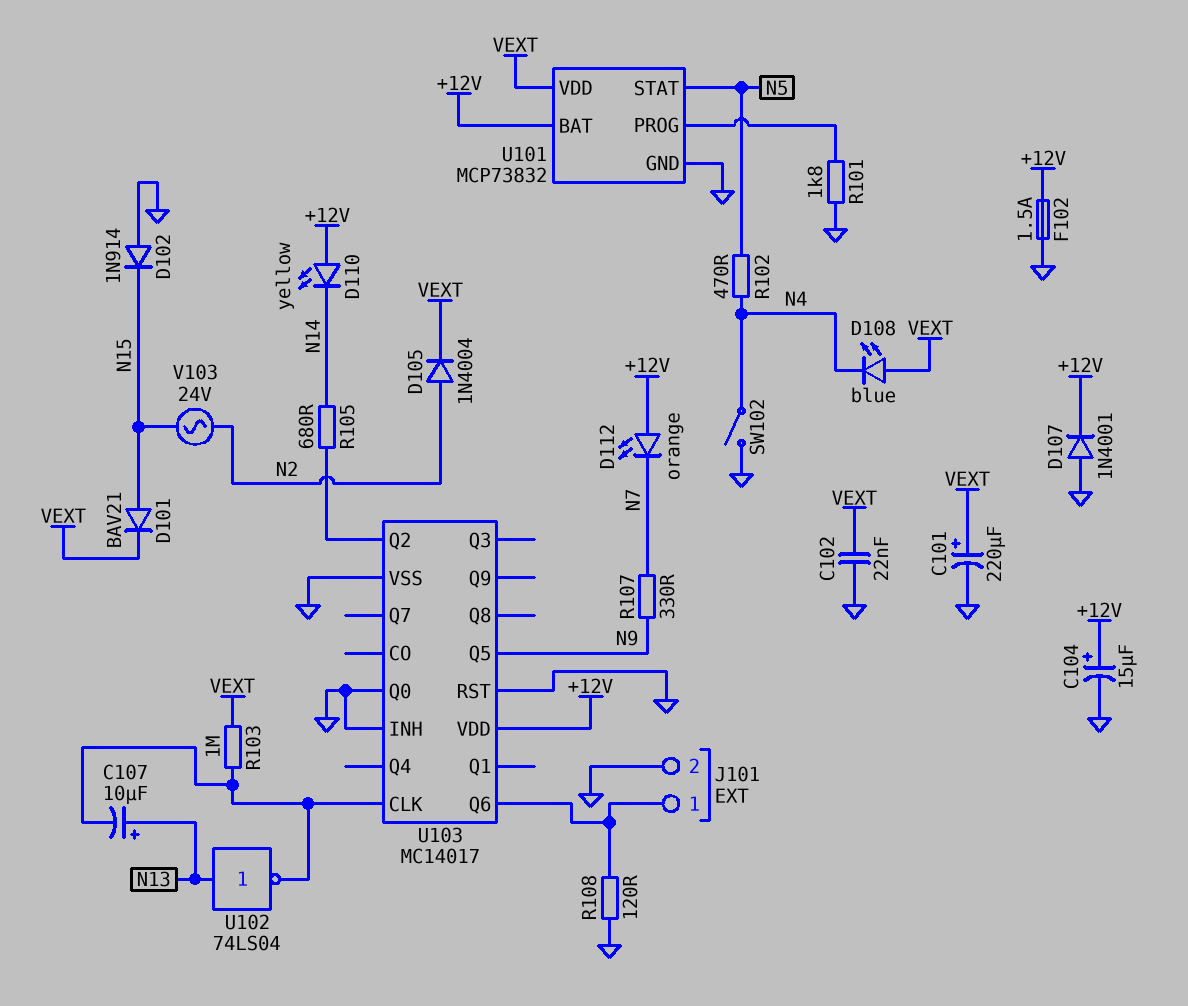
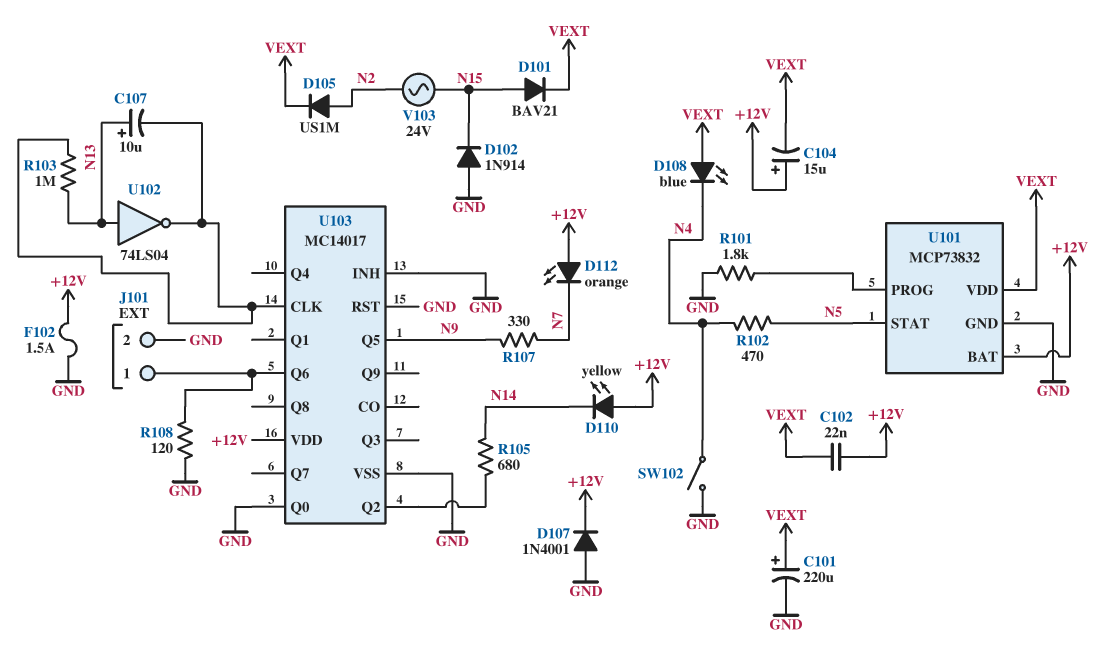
C102: 22nF (GND, VEXT) -> 22nF (+12V, VEXT)
C104: 15uF (plus +12V, minus GND) -> 15uF (plus +12V, minus VEXT)
D105: diode 1N4004 (A N2, K VEXT) -> diode US1M (A N2, K VEXT)
R103: 1M (U103/CLK, VEXT) -> 1M (N13, U103/CLK)

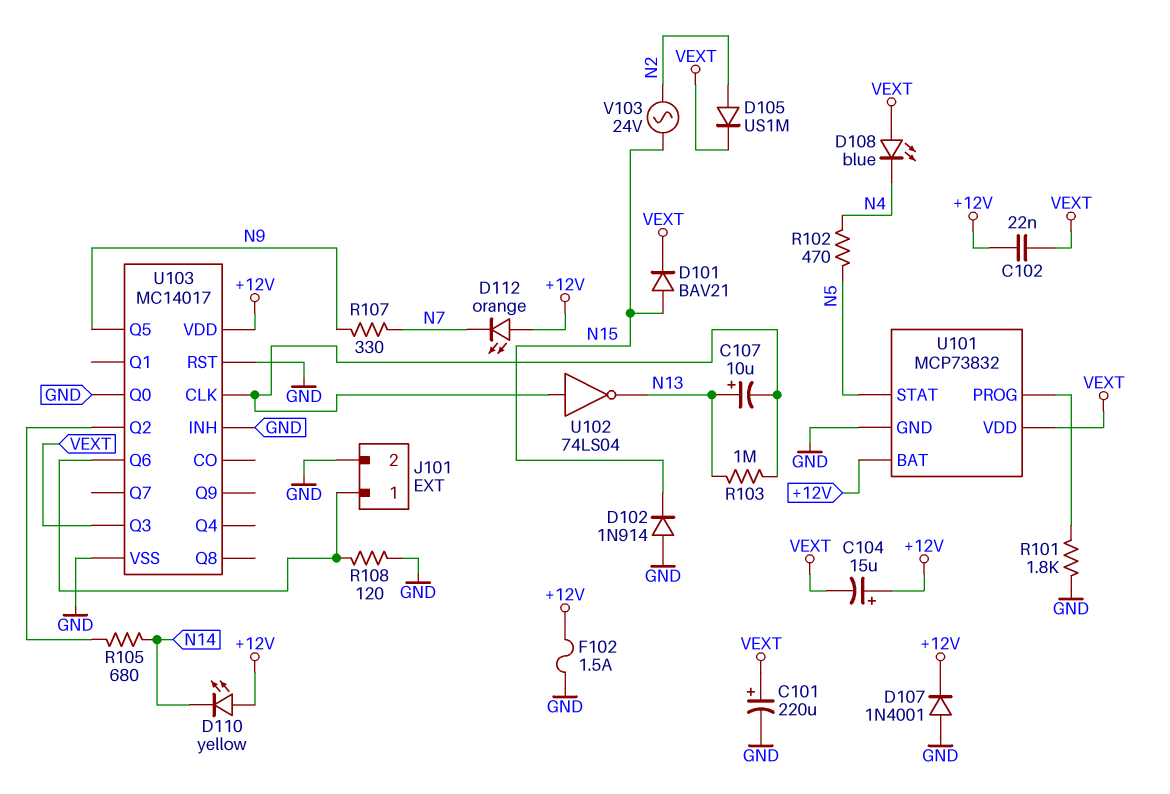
SW102: switch (GND, N4) -> none
U102: NOT 74LS04 (in N13, out U103/CLK) -> NOT 74LS04 (in U103/CLK, out N13)
U103 pin Q3: none -> VEXT

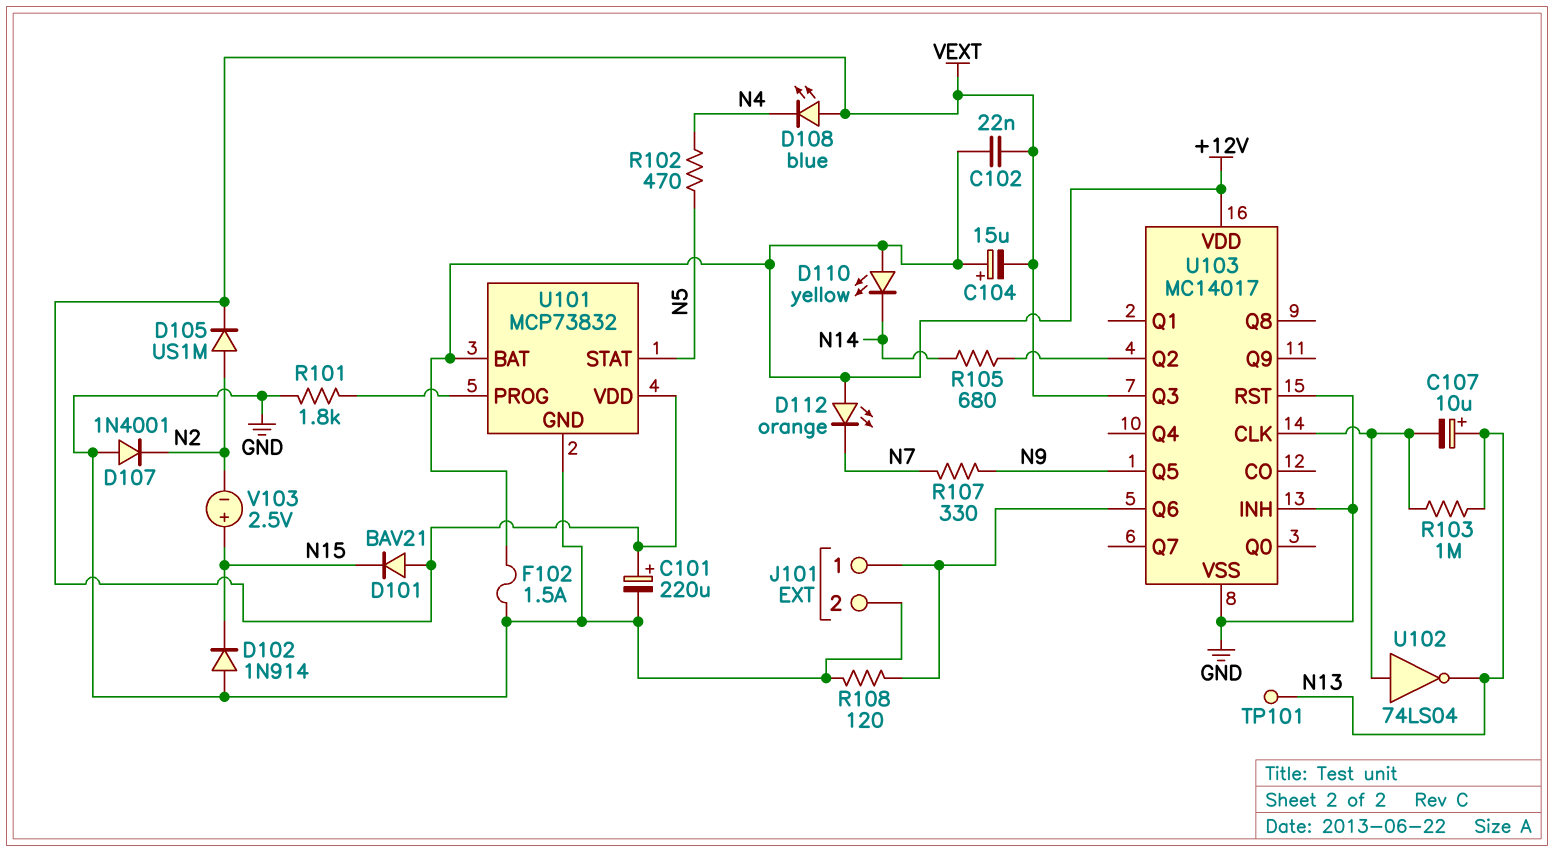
D101: diode BAV21 (A N15, K VEXT) -> diode BAV21 (A VEXT, K N15)
D107: diode 1N4001 (A GND, K +12V) -> diode 1N4001 (A GND, K N2)
TP101: none -> test point (N13)
U103 pin Q0: GND -> none
V103: AC 24V (N2, N15) -> 2.5V (plus N15, minus N2)

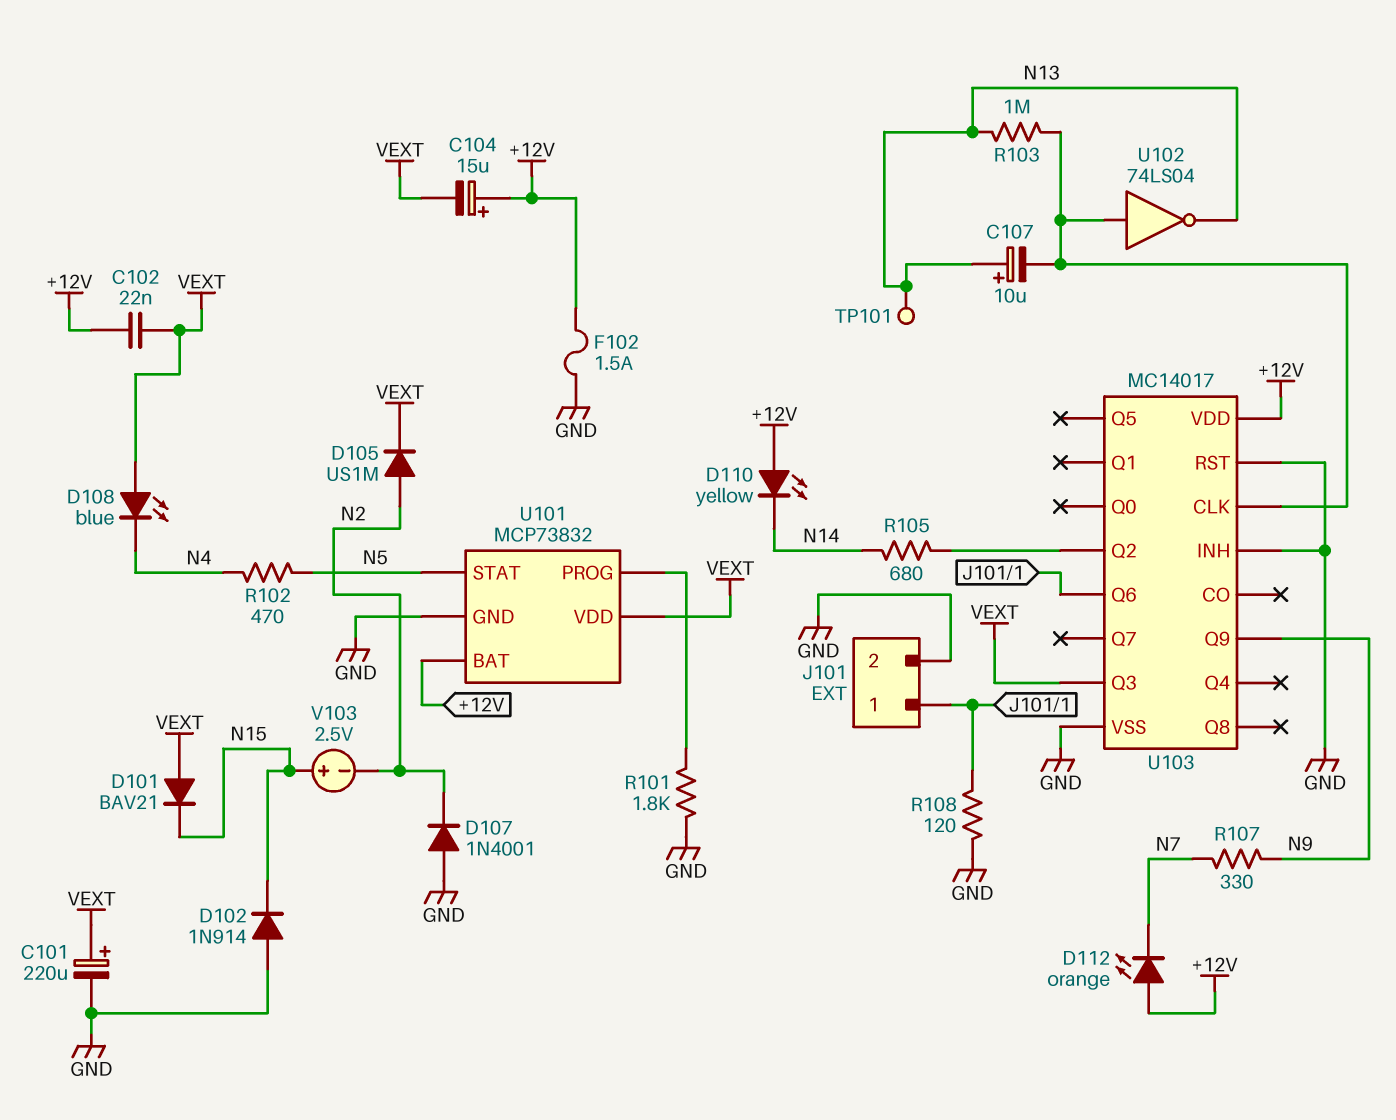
U103 pin Q5: N9 -> none
U103 pin Q9: none -> N9

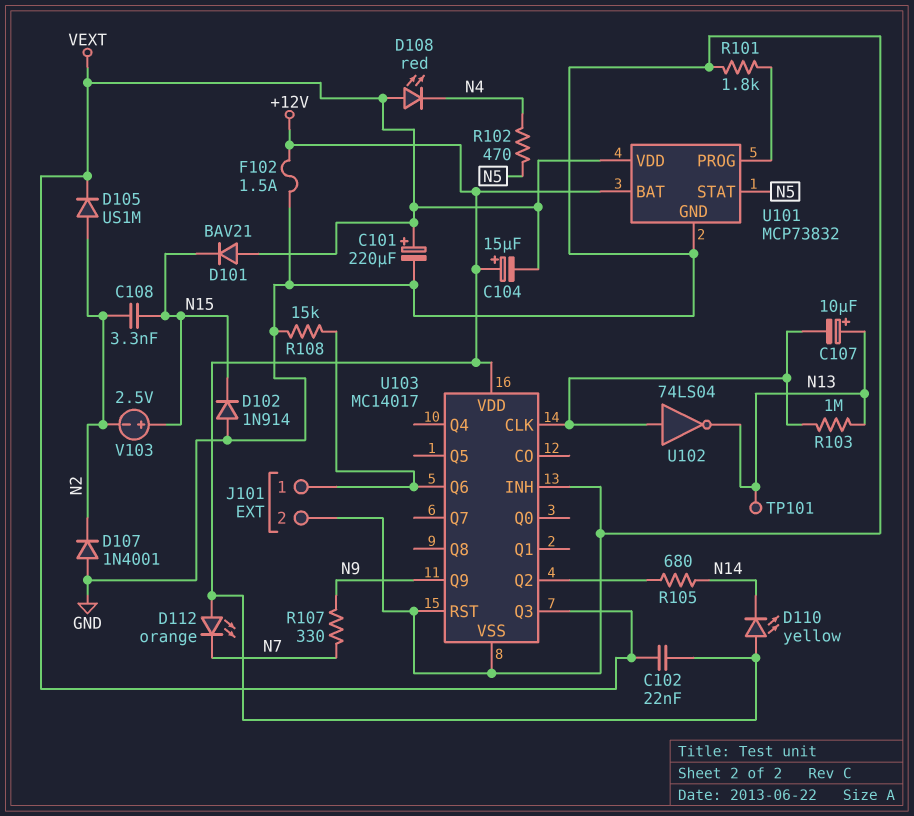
C108: none -> 3.3nF (N2, N15)
D108: LED blue (A VEXT, K N4) -> LED red (A VEXT, K N4)
R108: 120 (GND, J101/1) -> 15k (GND, J101/1)

